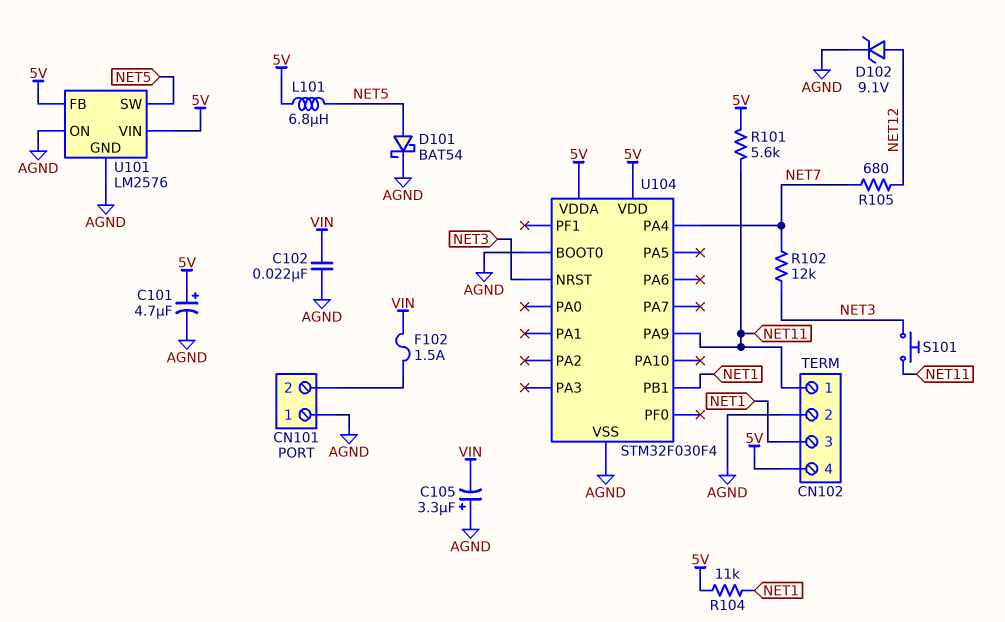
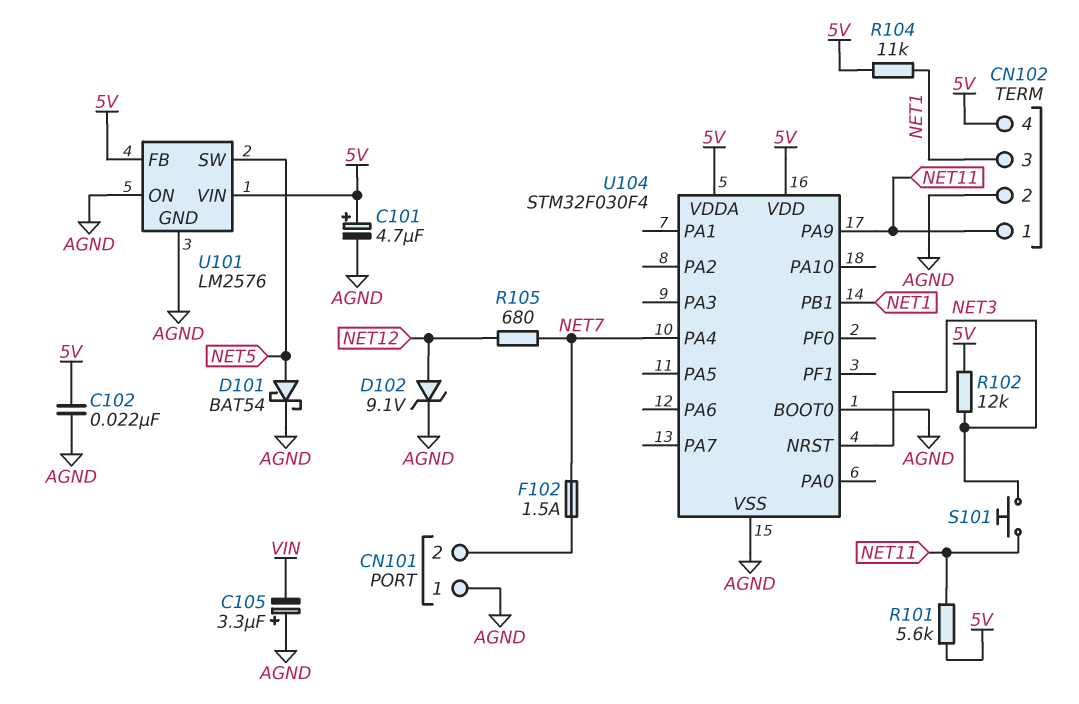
C102: 22nF (AGND, VIN) -> 22nF (5V, AGND)
F102: 1.5A (CN101/2, VIN) -> 1.5A (CN101/2, NET7)
L101: 6.8uH (5V, NET5) -> none
R102: 12k (NET3, NET7) -> 12k (5V, NET3)

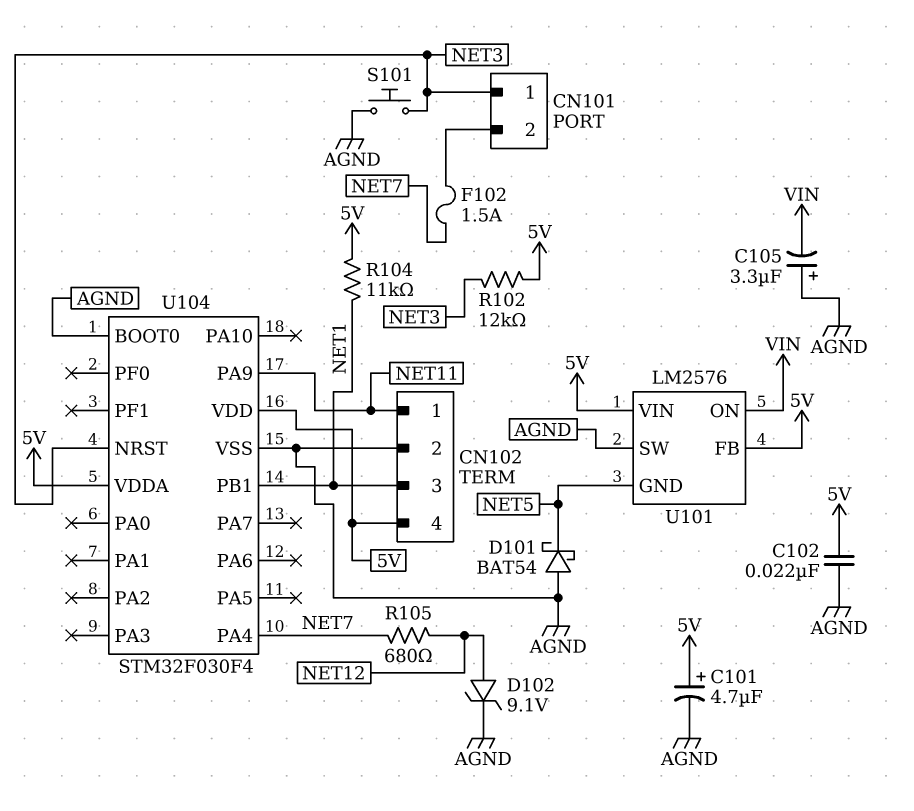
CN101 pin 1: AGND -> NET3
D101: schottky BAT54 (A NET5, K AGND) -> schottky BAT54 (A AGND, K NET5)
R101: 5.6k (5V, NET11) -> none
S101: button (NET3, NET11) -> button (AGND, NET3)
U101 pin GND: AGND -> NET5
U101 pin ON: AGND -> VIN
U101 pin SW: NET5 -> AGND

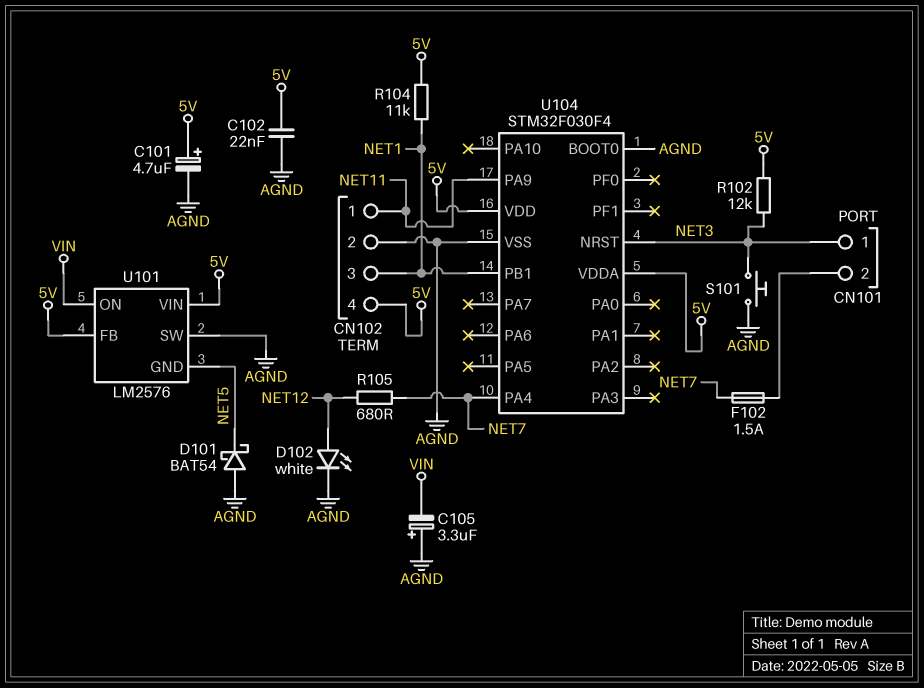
D102: zener 9.1V (A NET12, K AGND) -> LED white (A NET12, K AGND)

